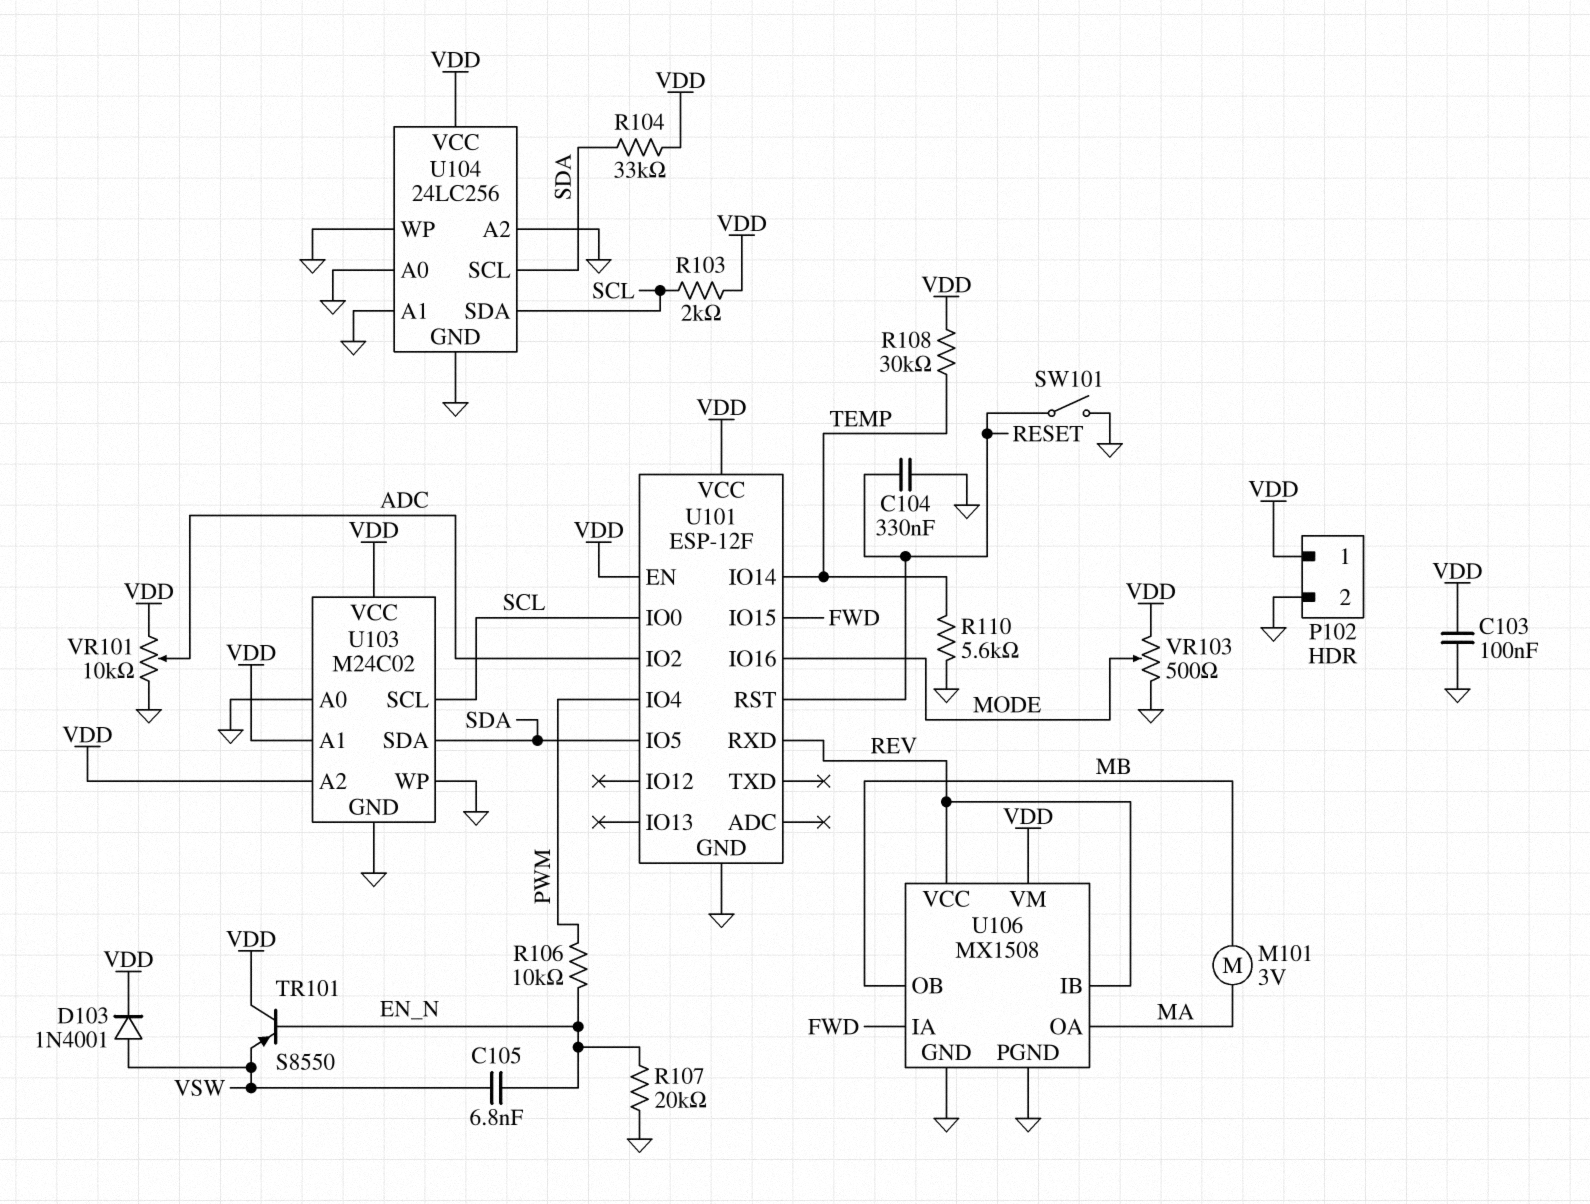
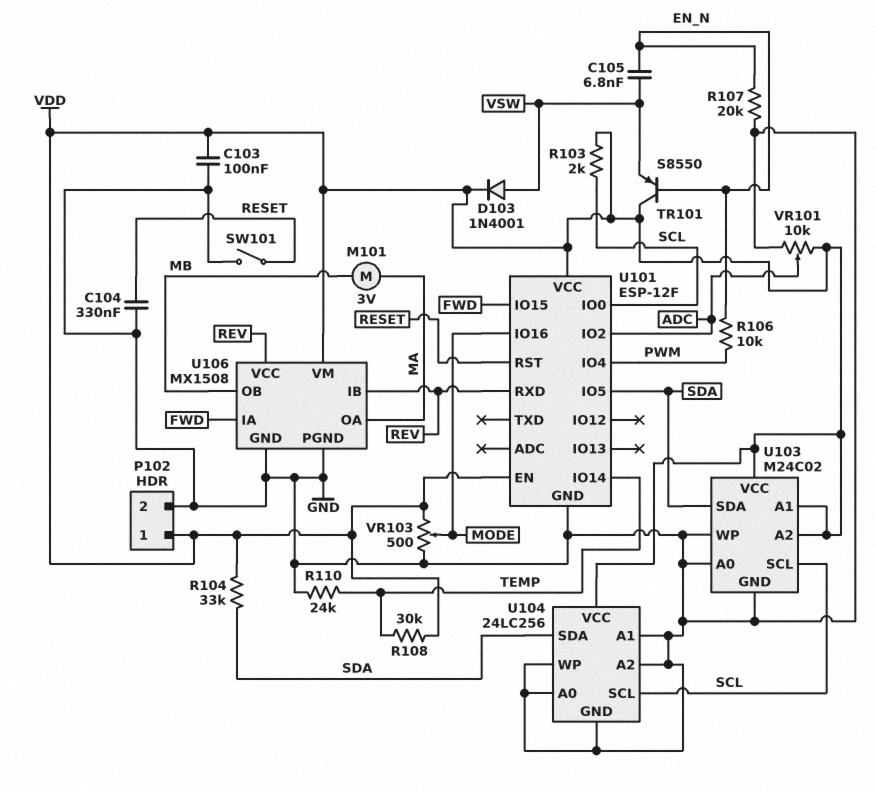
R110: 5.6k (GND, TEMP) -> 24k (GND, TEMP)
U104 pin SCL: SDA -> SCL
U104 pin SDA: SCL -> SDA

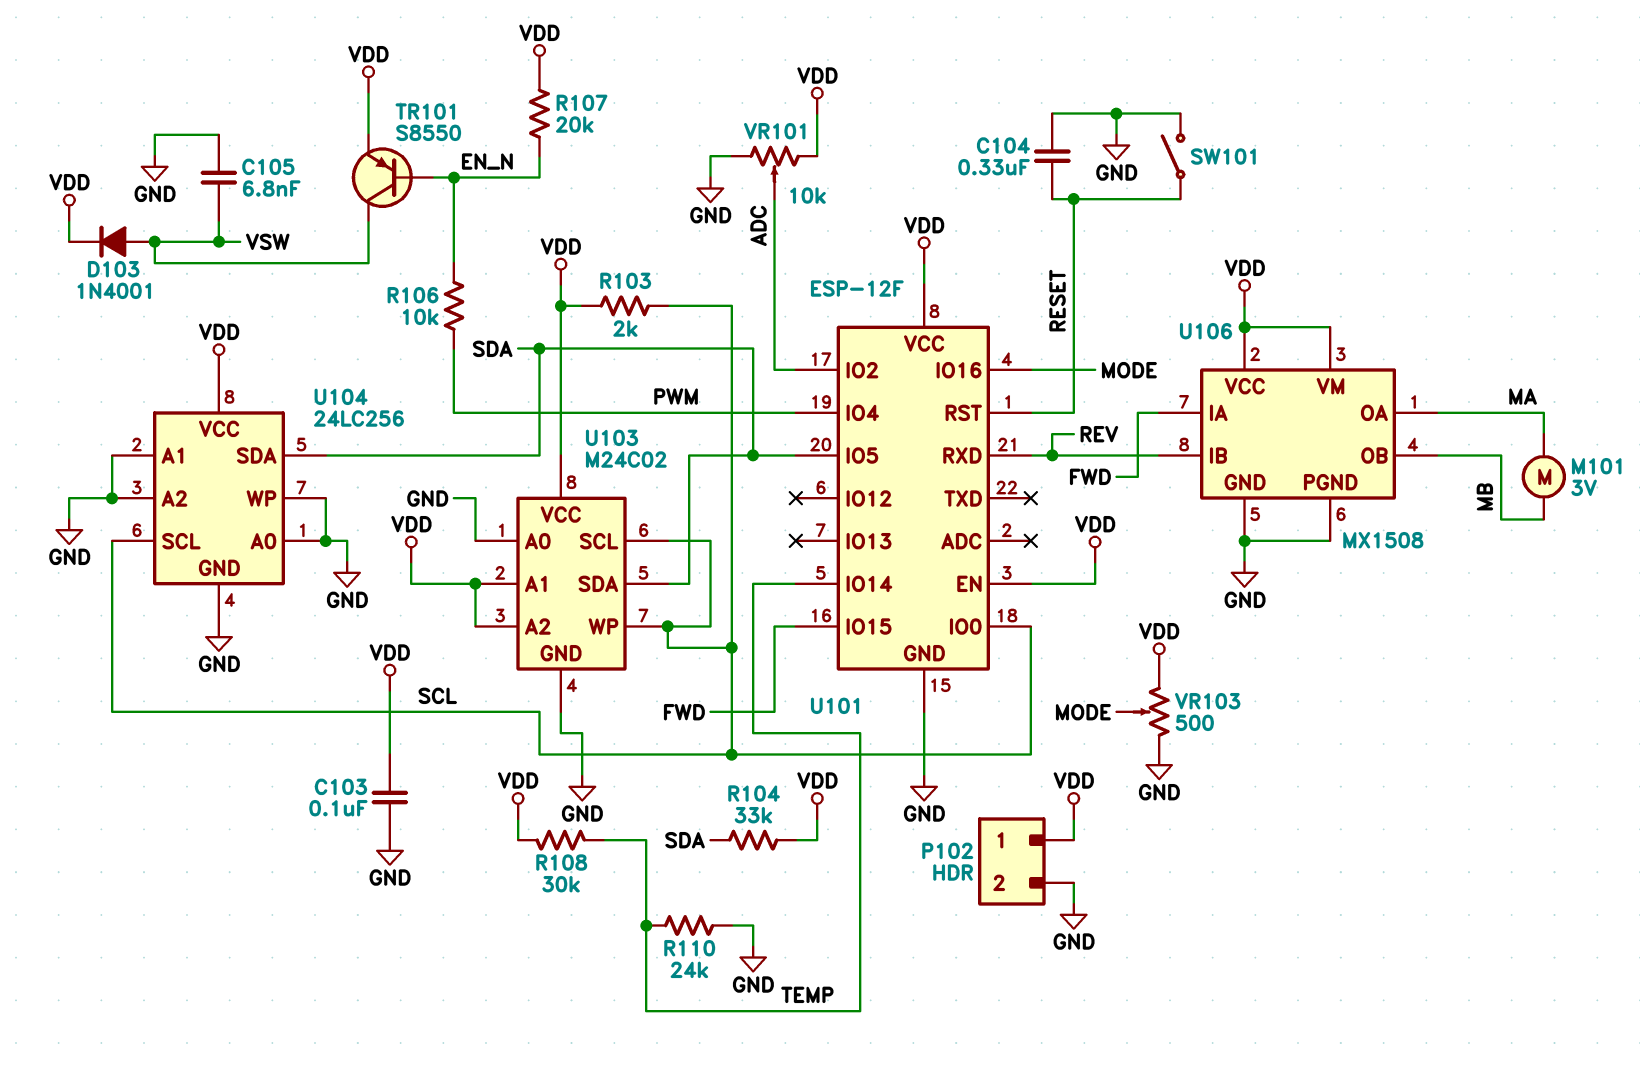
C105: 6.8nF (EN_N, VSW) -> 6.8nF (GND, VSW)
R107: 20k (EN_N, GND) -> 20k (EN_N, VDD)
TR101: PNP S8550 (B EN_N, C VDD, E VSW) -> PNP S8550 (B EN_N, C VSW, E VDD)
U103 pin WP: GND -> SCL
U106 pin VCC: REV -> VDD

